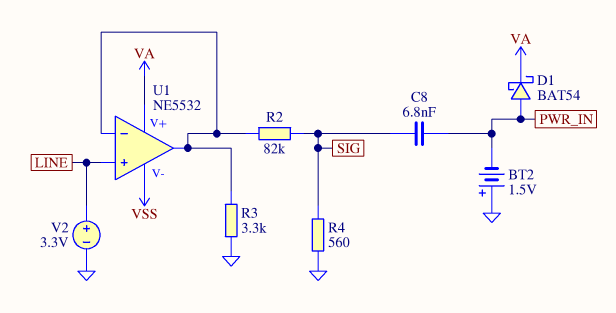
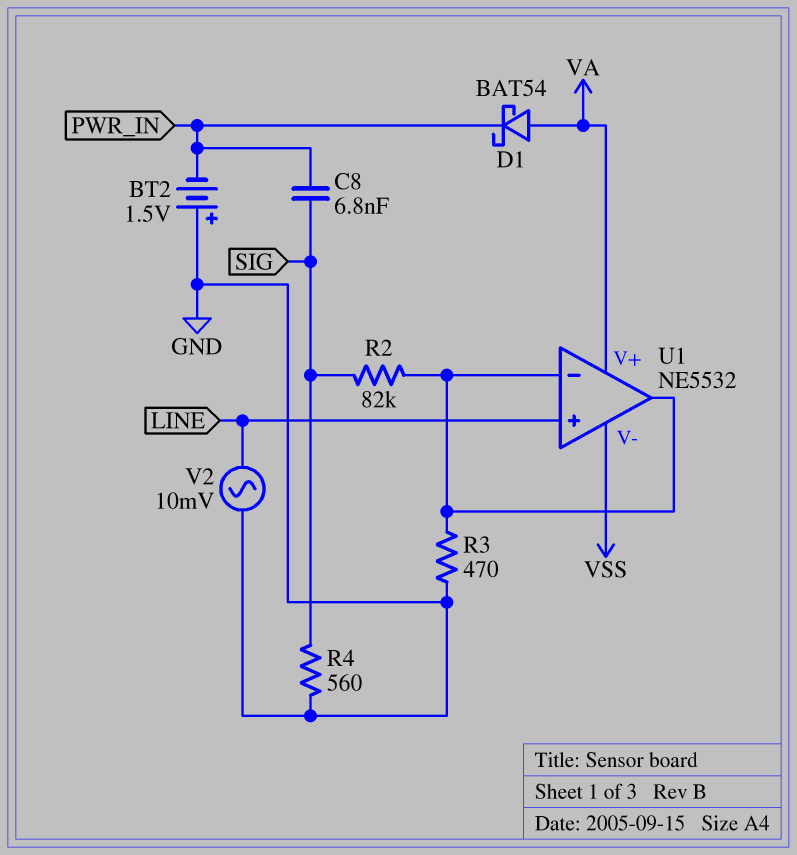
D1: schottky BAT54 (A PWR_IN, K VA) -> schottky BAT54 (A VA, K PWR_IN)
R3: 3.3k (GND, U1/in-) -> 470 (GND, U1/in-)
V2: 3.3V (plus LINE, minus GND) -> AC 10mV (GND, LINE)

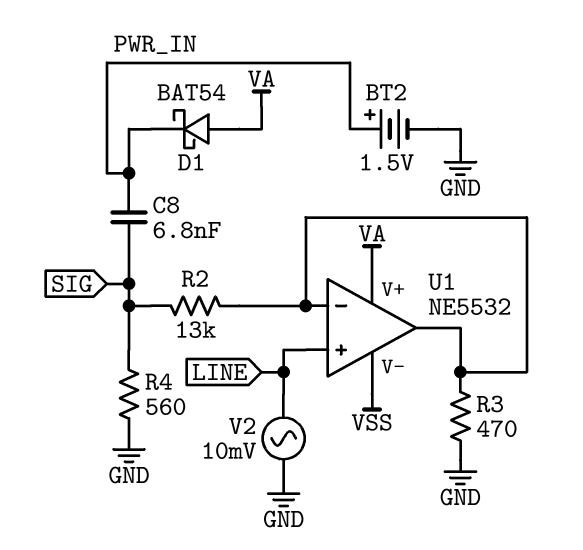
BT2: 1.5V (plus GND, minus PWR_IN) -> 1.5V (plus PWR_IN, minus GND)
R2: 82k (SIG, U1/in-) -> 13k (SIG, U1/in-)

